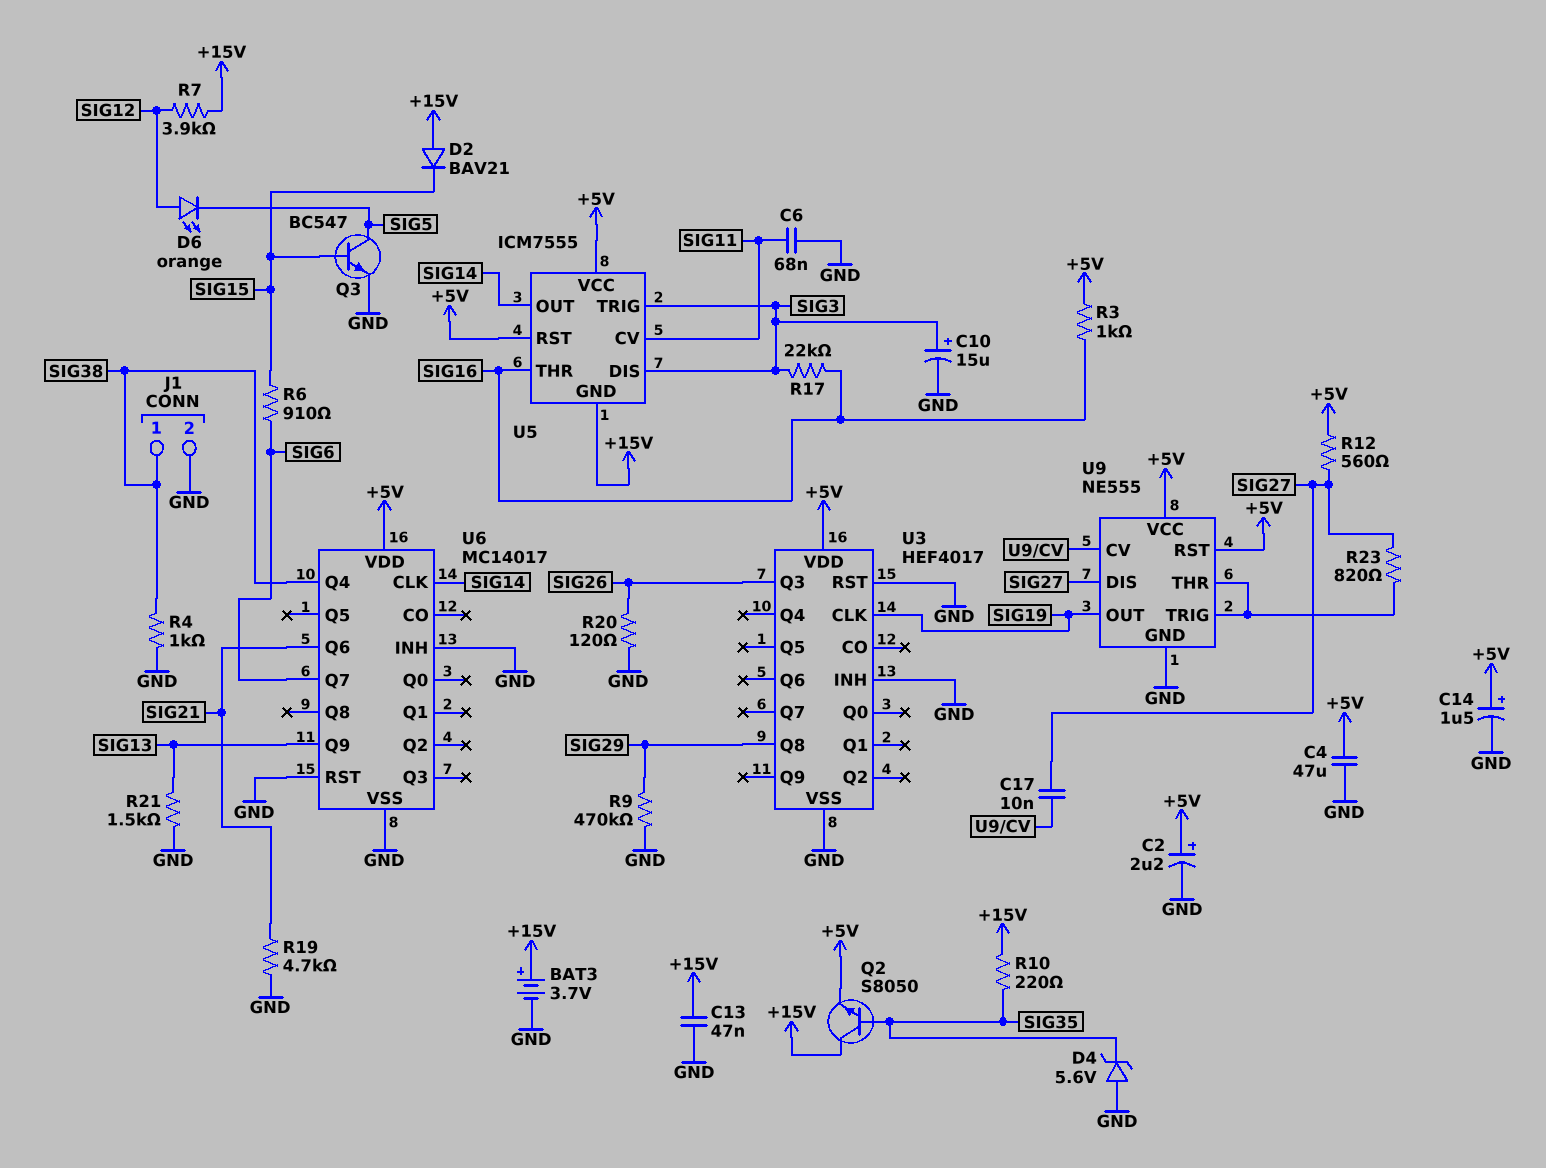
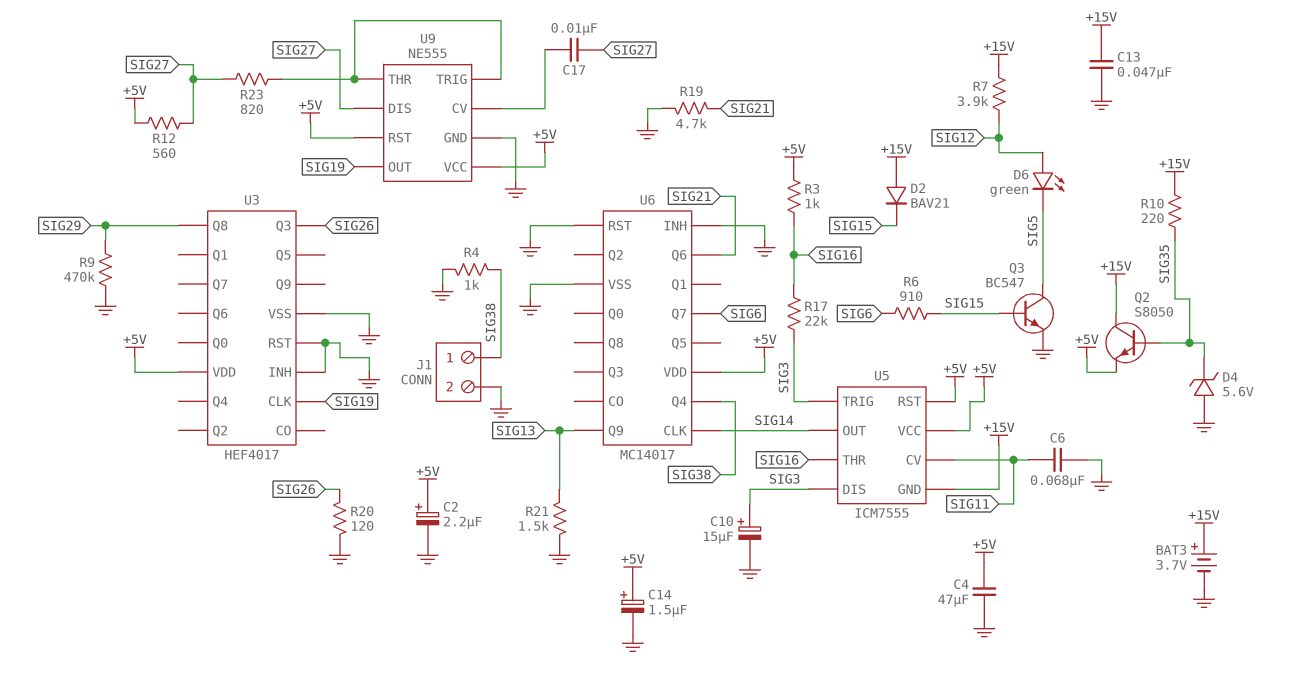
D6: LED orange (A SIG12, K SIG5) -> LED green (A SIG12, K SIG5)

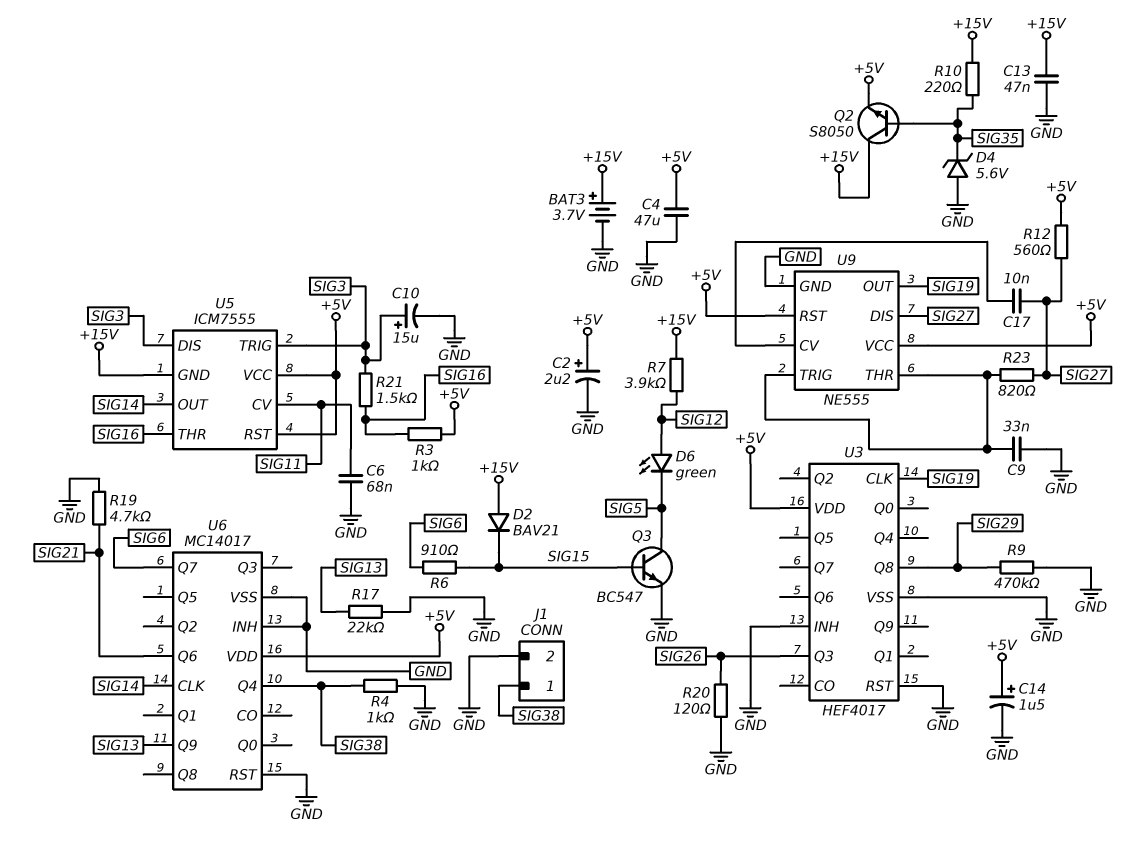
C9: none -> 33nF (GND, U9/THR)
R17: 22k (SIG3, SIG16) -> 22k (GND, SIG13)
R21: 1.5k (GND, SIG13) -> 1.5k (SIG3, SIG16)

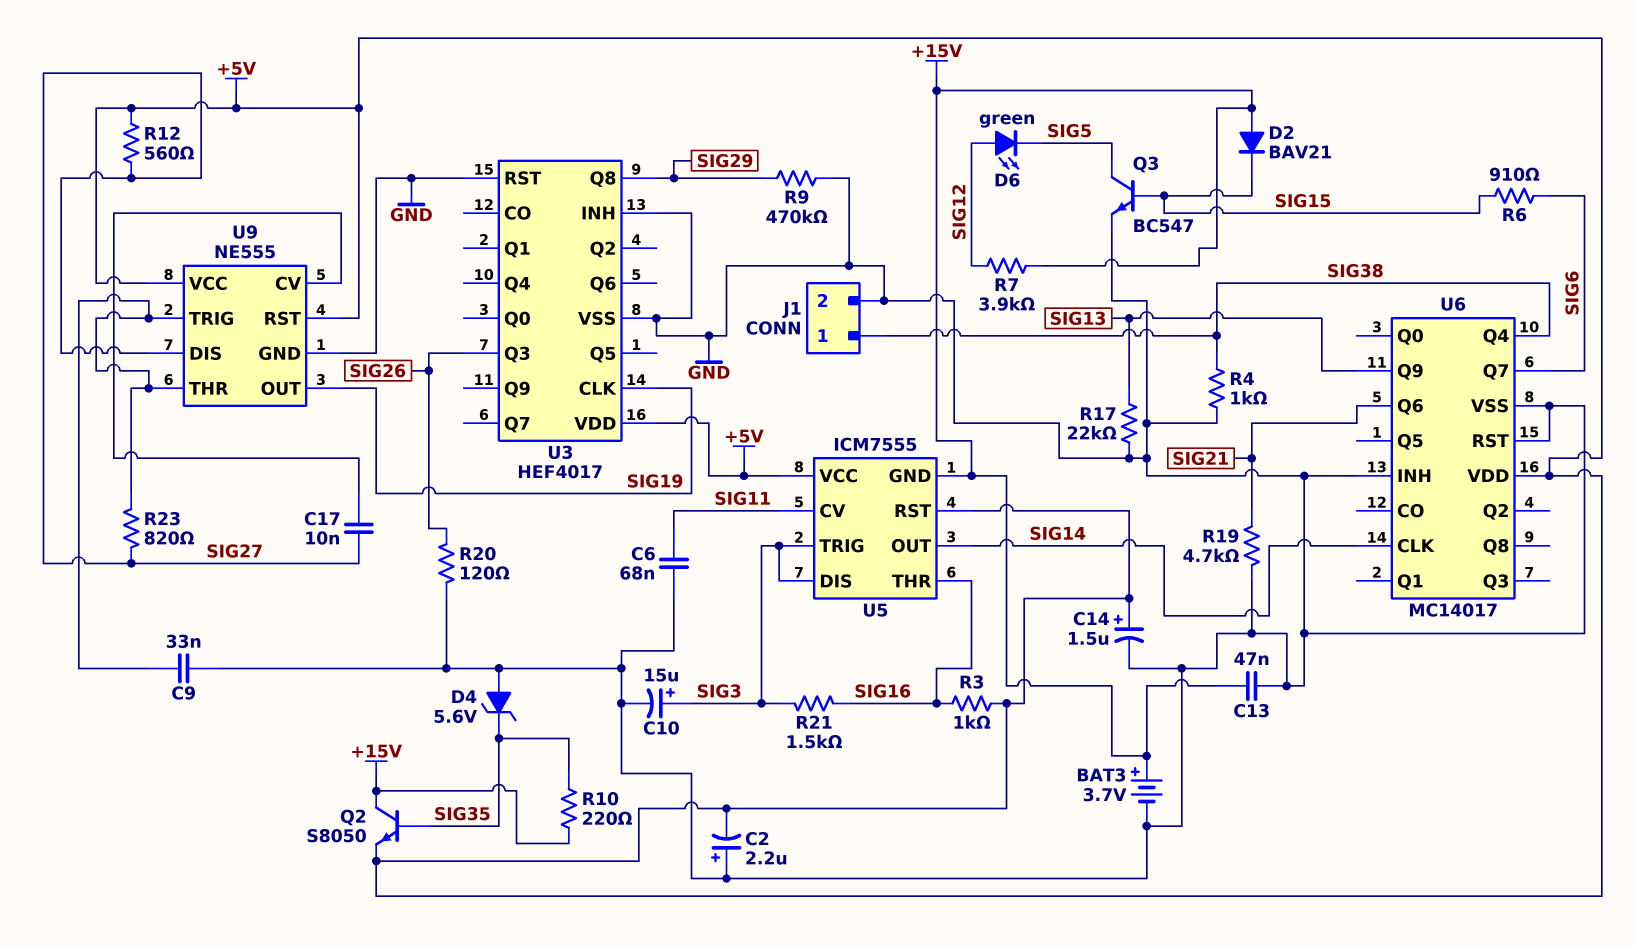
C2: 2.2uF (plus +5V, minus GND) -> 2.2uF (plus GND, minus +5V)
C4: 47uF (+5V, GND) -> none

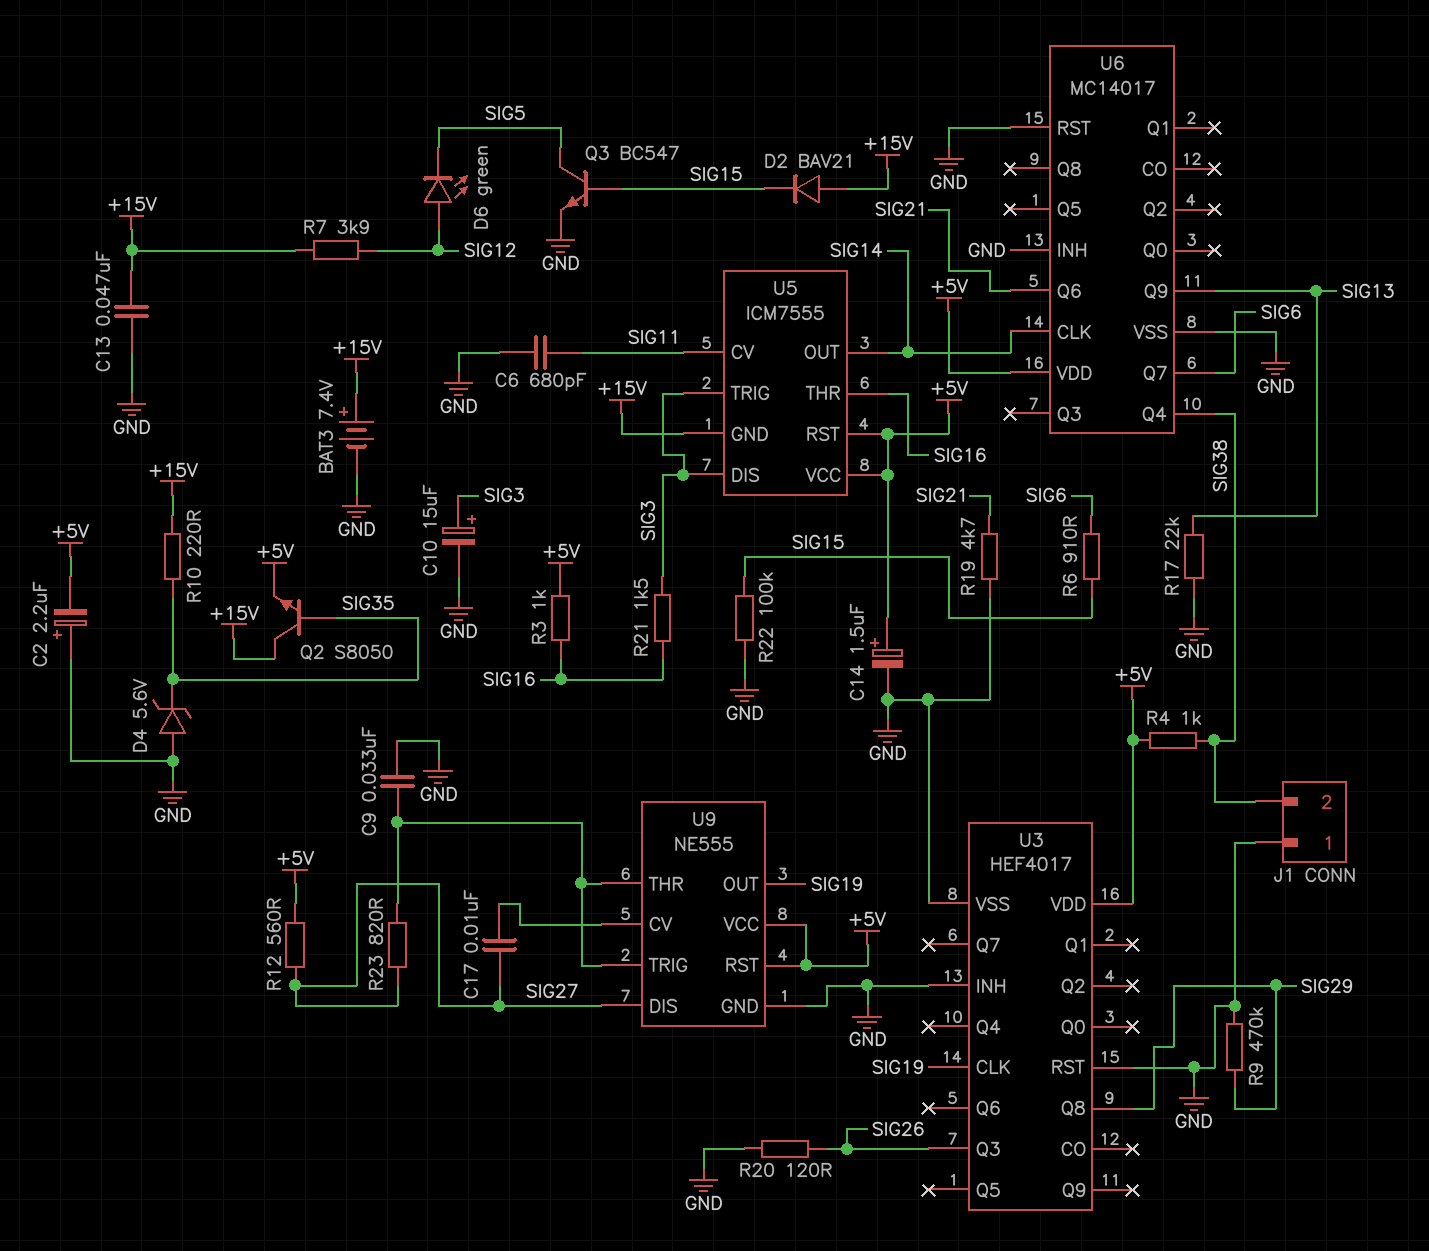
BAT3: 3.7V (plus +15V, minus GND) -> 7.4V (plus +15V, minus GND)
C6: 68nF (GND, SIG11) -> 680pF (GND, SIG11)
J1 pin 1: SIG38 -> GND
J1 pin 2: GND -> SIG38
R4: 1k (GND, SIG38) -> 1k (+5V, SIG38)
R22: none -> 100k (GND, SIG15)

